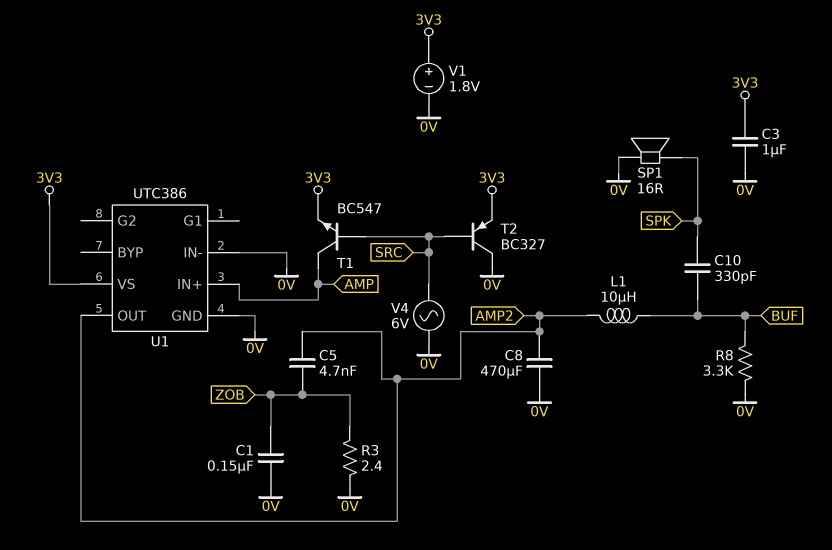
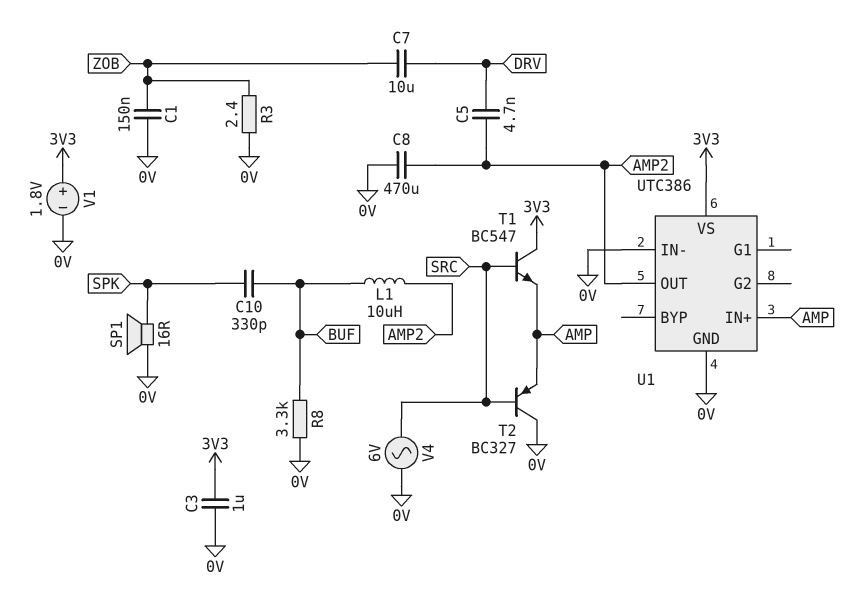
C5: 4.7nF (AMP2, ZOB) -> 4.7nF (AMP2, DRV)
C7: none -> 10uF (DRV, ZOB)
T1: NPN BC547 (B SRC, C AMP, E 3V3) -> NPN BC547 (B SRC, C 3V3, E AMP)
T2: PNP BC327 (B SRC, C 0V, E 3V3) -> PNP BC327 (B SRC, C 0V, E AMP)

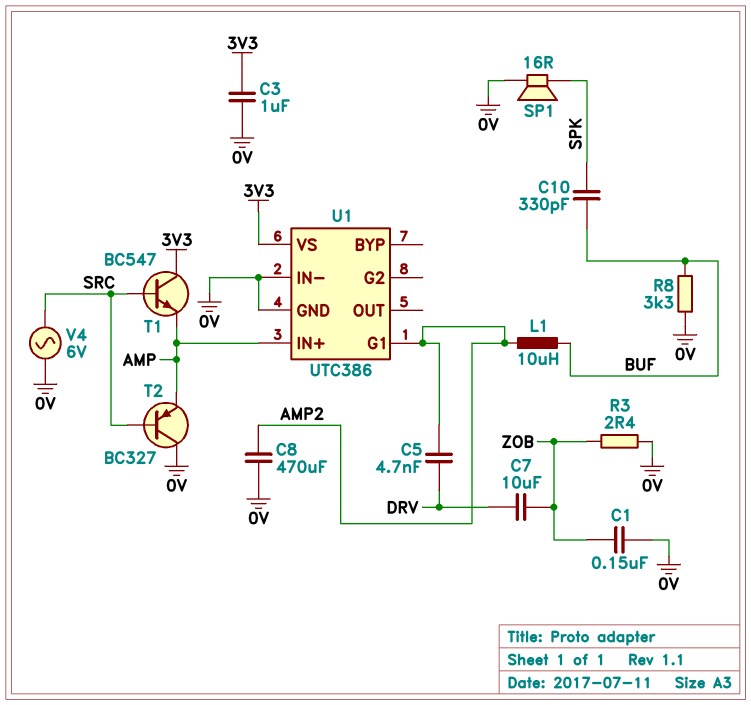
U1 pin G1: none -> AMP2
U1 pin OUT: AMP2 -> none
V1: 1.8V (plus 3V3, minus 0V) -> none

